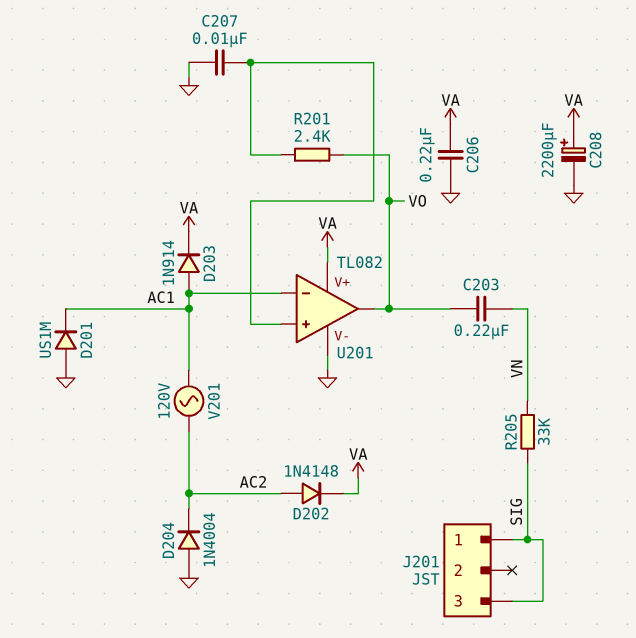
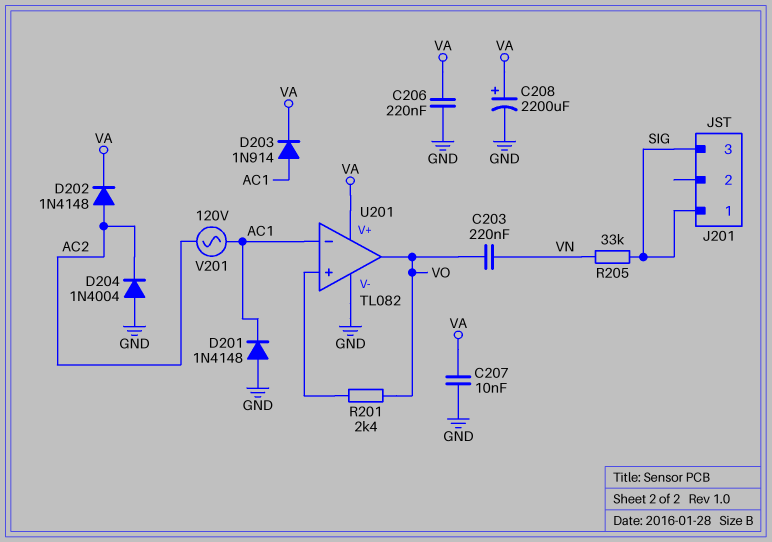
C207: 10nF (GND, U201/in+) -> 10nF (GND, VA)
D201: diode US1M (A GND, K AC1) -> diode 1N4148 (A GND, K AC1)

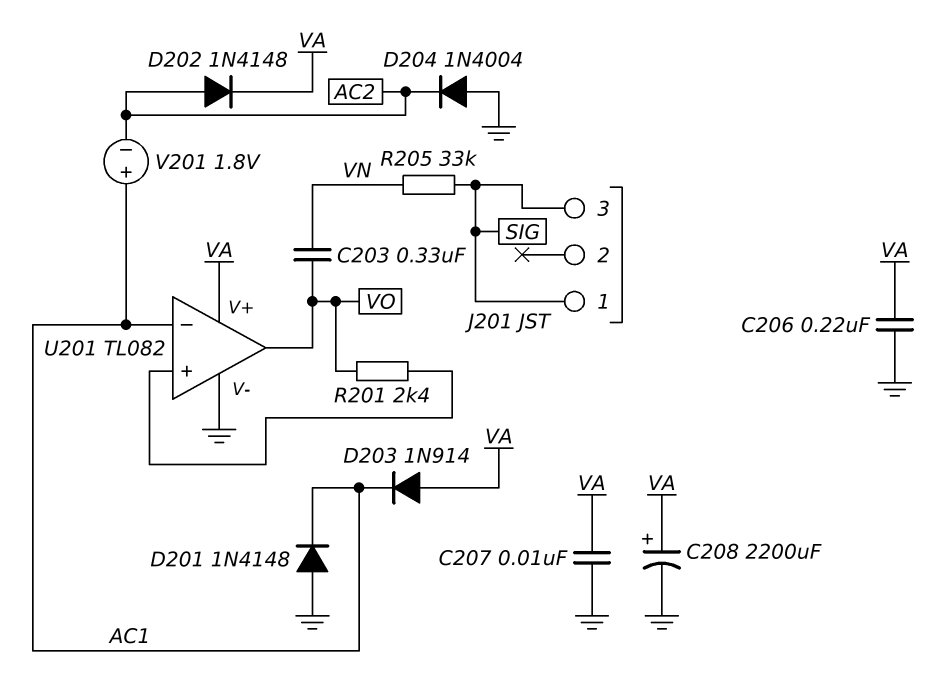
C203: 220nF (VN, VO) -> 330nF (VN, VO)
D203: diode 1N914 (A AC1, K VA) -> diode 1N914 (A VA, K AC1)
V201: AC 120V (AC1, AC2) -> 1.8V (plus AC1, minus AC2)

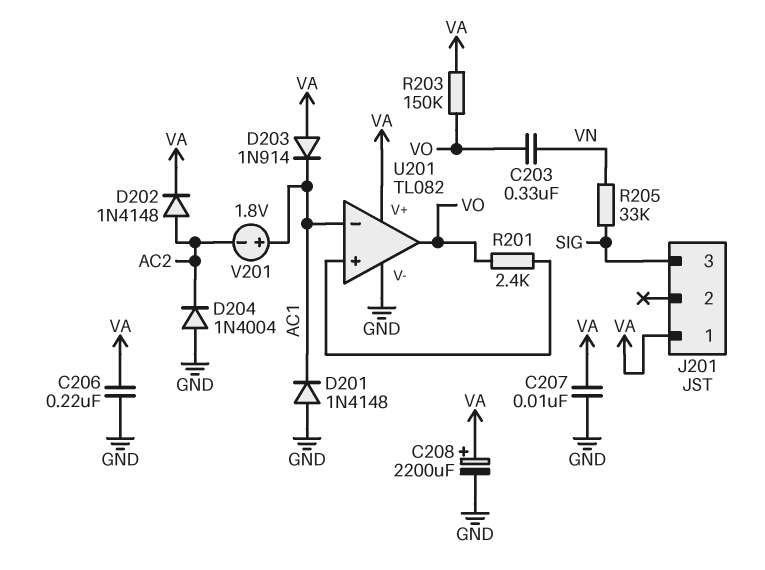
J201 pin 1: SIG -> VA
R203: none -> 150k (VA, VO)

